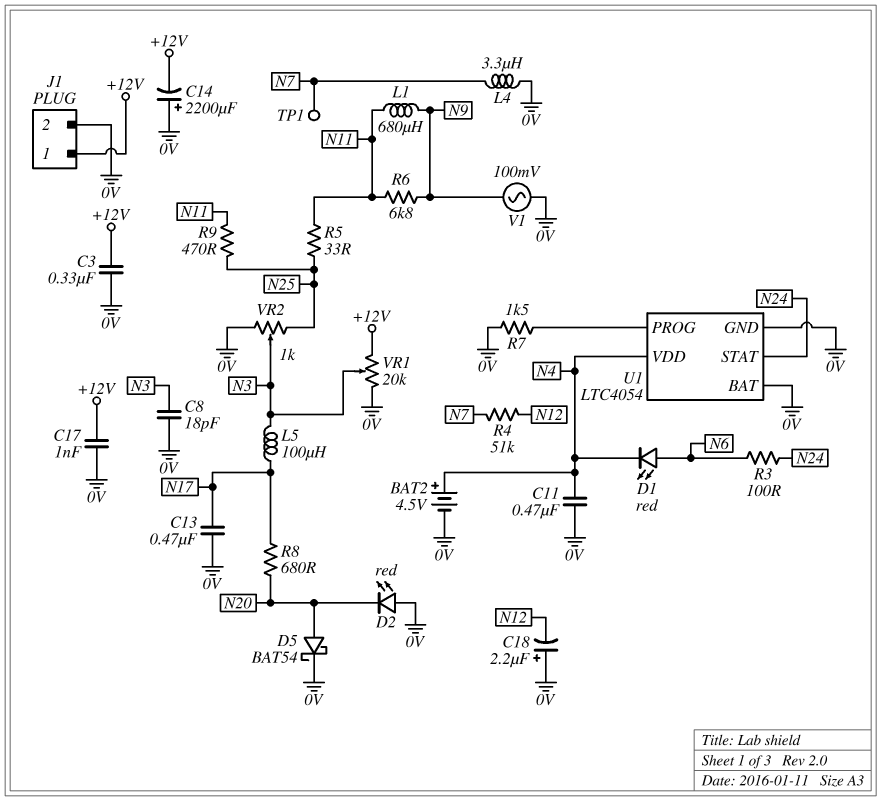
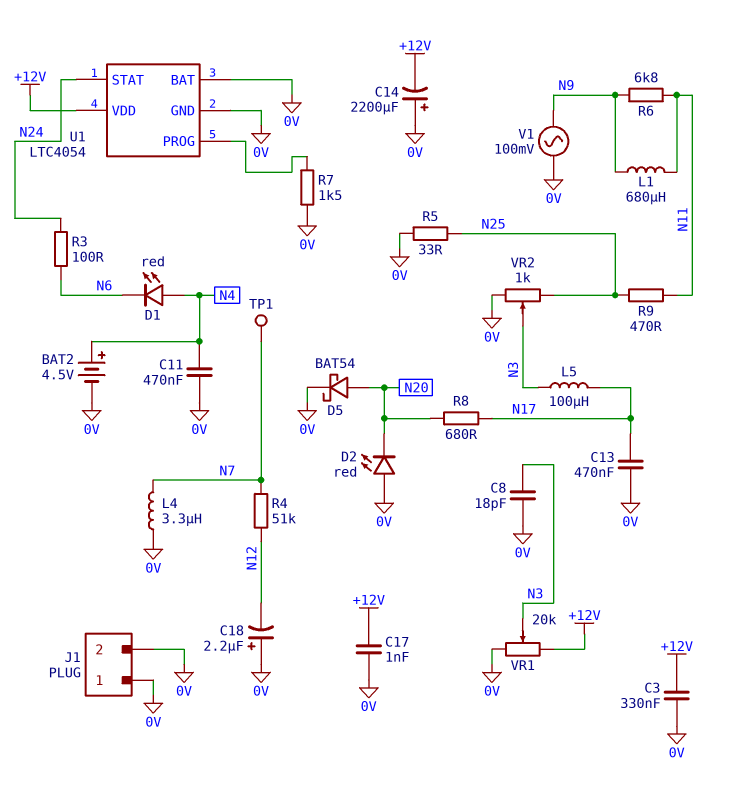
D1: LED red (A N6, K N4) -> LED red (A N4, K N6)
J1 pin 1: +12V -> 0V
R5: 33 (N11, N25) -> 33 (0V, N25)
U1 pin VDD: N4 -> +12V

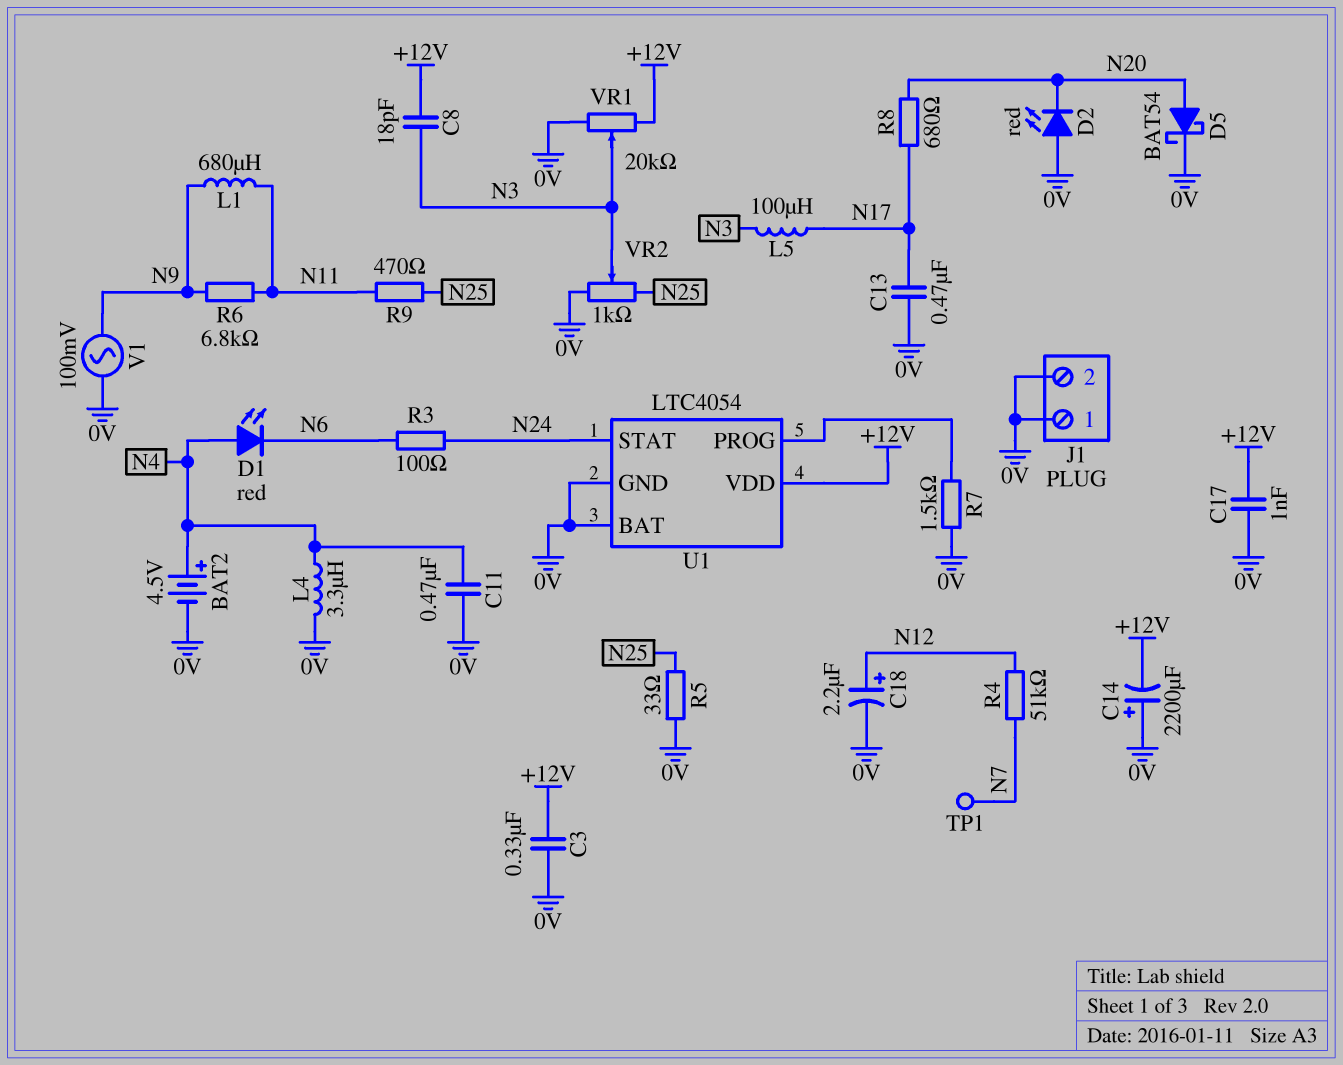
C8: 18pF (0V, N3) -> 18pF (+12V, N3)
C18: 2.2uF (plus 0V, minus N12) -> 2.2uF (plus N12, minus 0V)
L4: 3.3uH (0V, N7) -> 3.3uH (0V, N4)

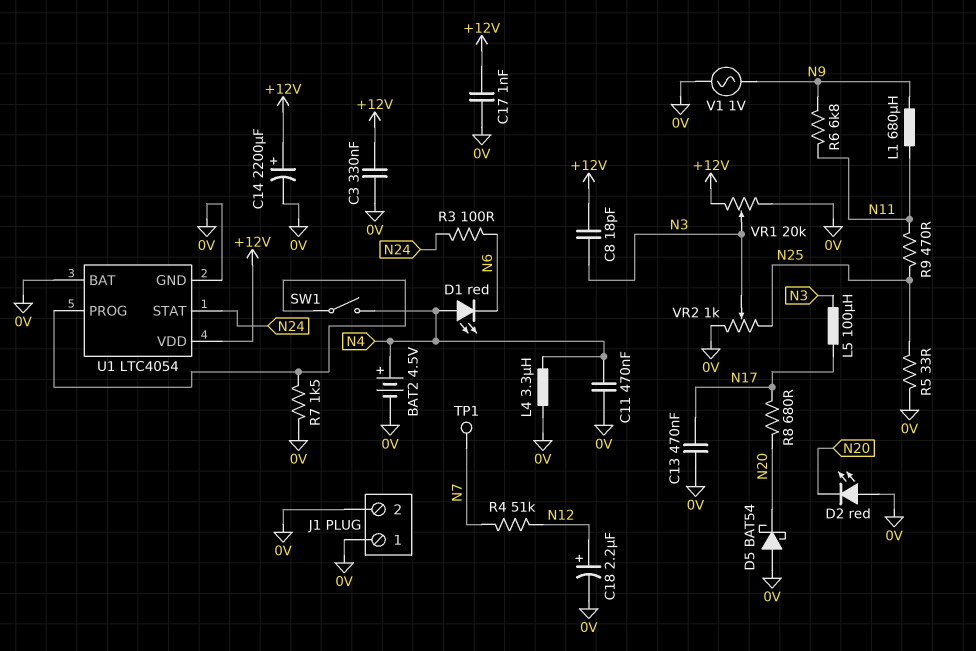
C14: 2200uF (plus 0V, minus +12V) -> 2200uF (plus +12V, minus 0V)
D5: schottky BAT54 (A N20, K 0V) -> schottky BAT54 (A 0V, K N20)
SW1: none -> switch (N4, U1/PROG)
V1: AC 100mV (0V, N9) -> AC 1V (0V, N9)

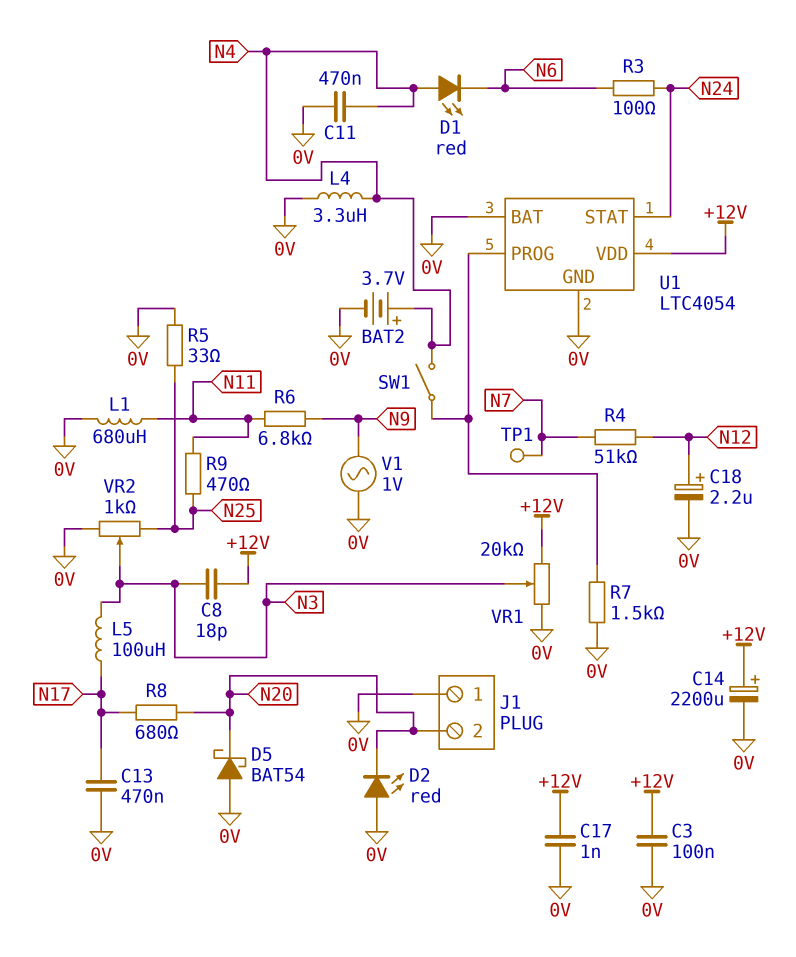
BAT2: 4.5V (plus N4, minus 0V) -> 3.7V (plus N4, minus 0V)
C3: 330nF (+12V, 0V) -> 100nF (+12V, 0V)
J1 pin 2: 0V -> N20
L1: 680uH (N9, N11) -> 680uH (0V, N11)

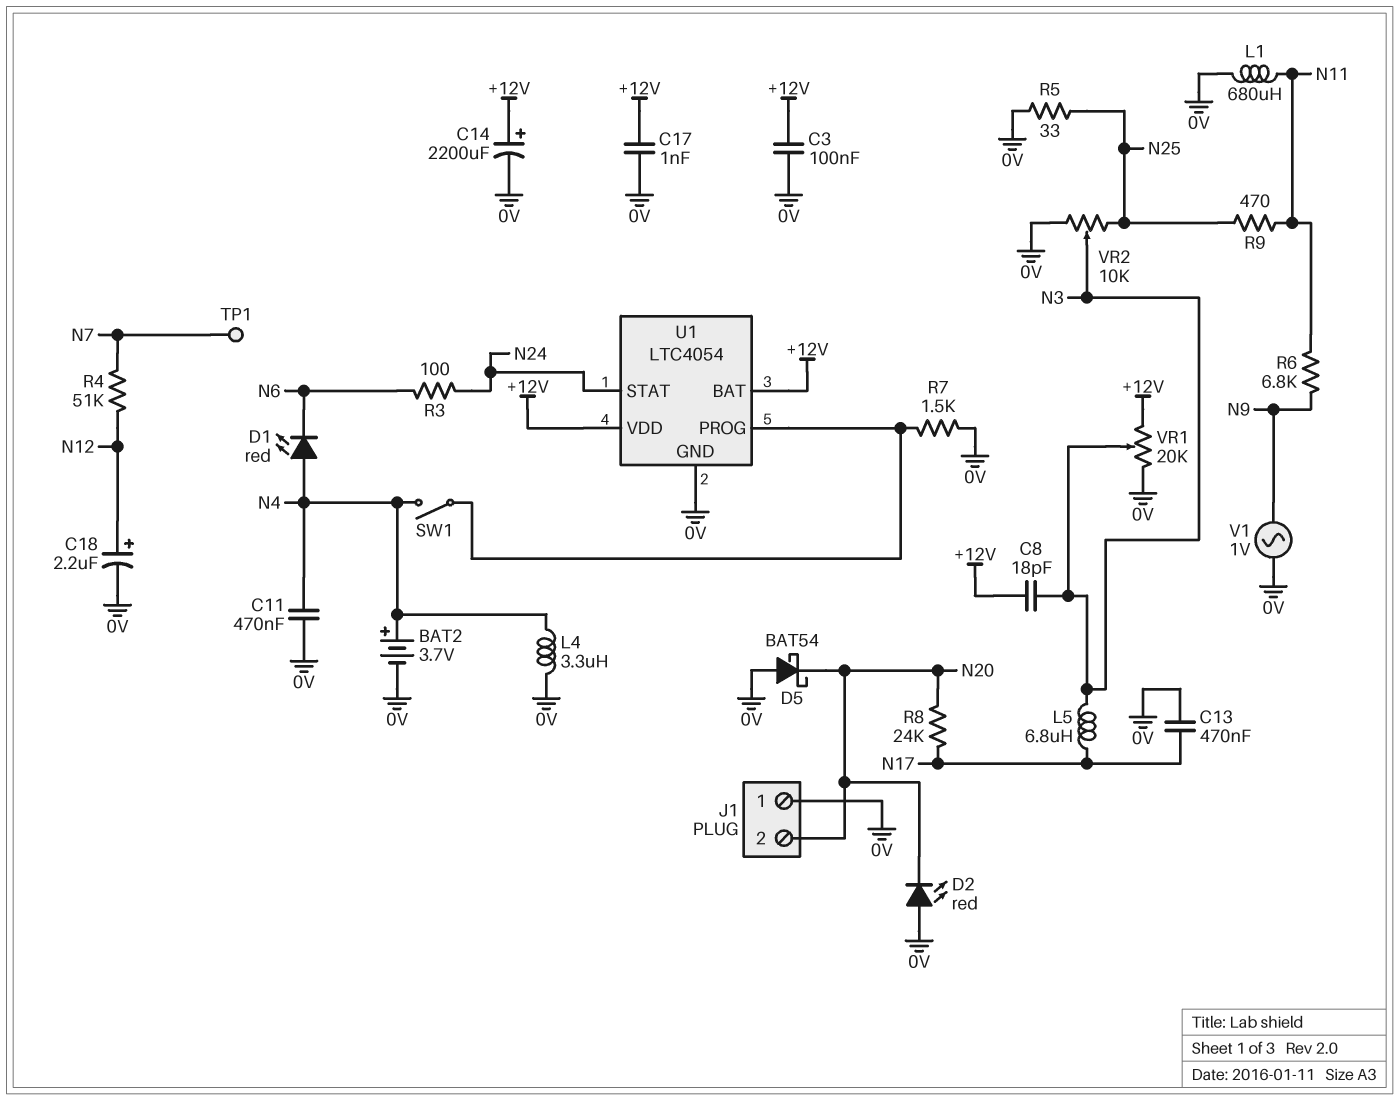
L5: 100uH (N3, N17) -> 6.8uH (N3, N17)
R8: 680 (N17, N20) -> 24k (N17, N20)
U1 pin BAT: 0V -> +12V
VR2: 1k (0V, N25, wiper N3) -> 10k (0V, N25, wiper N3)

